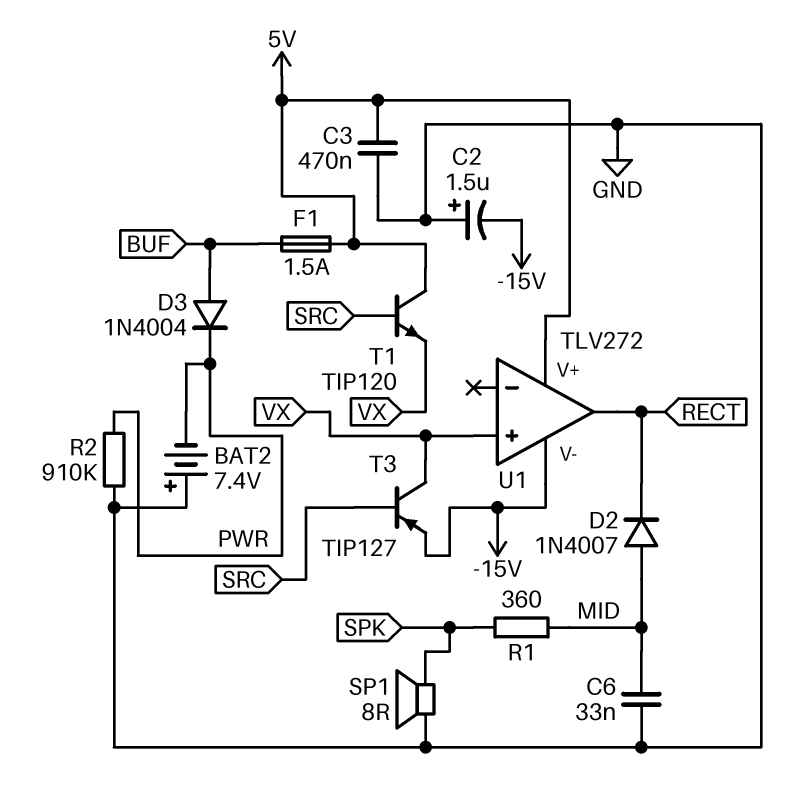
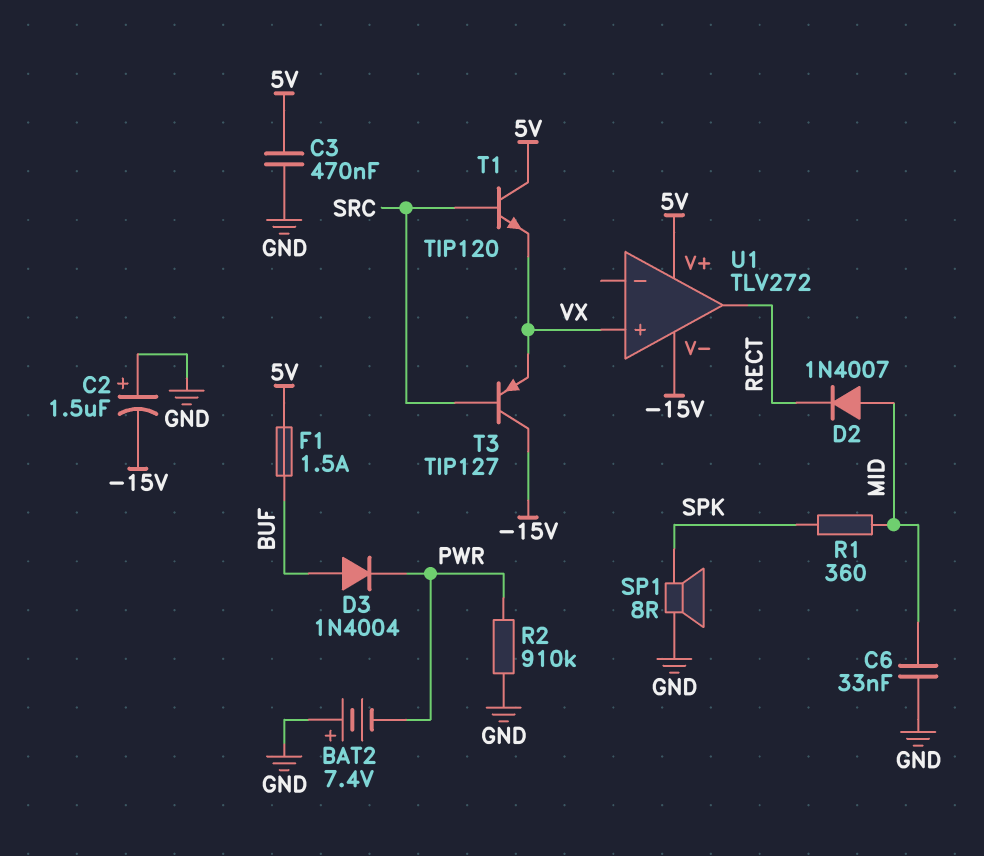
T3: PNP TIP127 (B SRC, C VX, E -15V) -> PNP TIP127 (B SRC, C -15V, E VX)

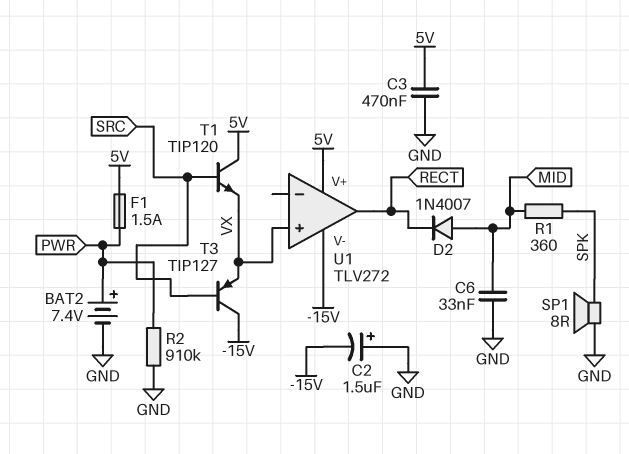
BAT2: 7.4V (plus GND, minus PWR) -> 7.4V (plus PWR, minus GND)
D3: diode 1N4004 (A BUF, K PWR) -> none
F1: 1.5A (5V, BUF) -> 1.5A (5V, PWR)

